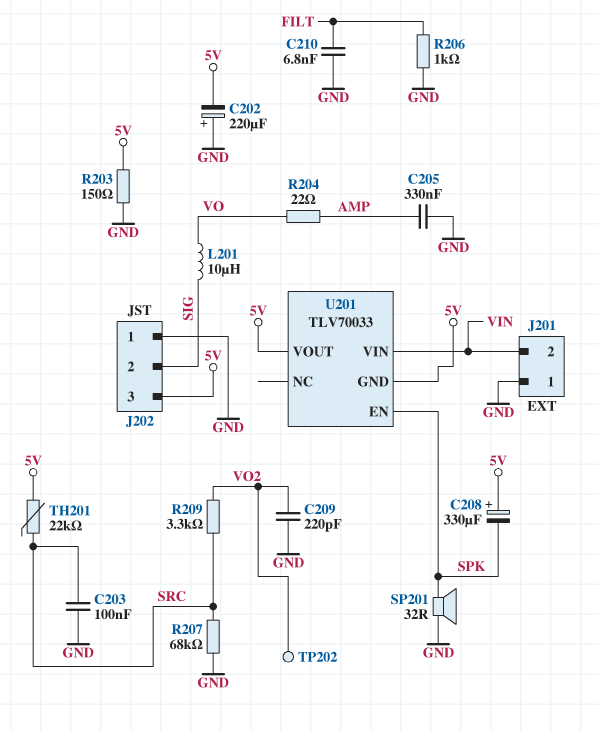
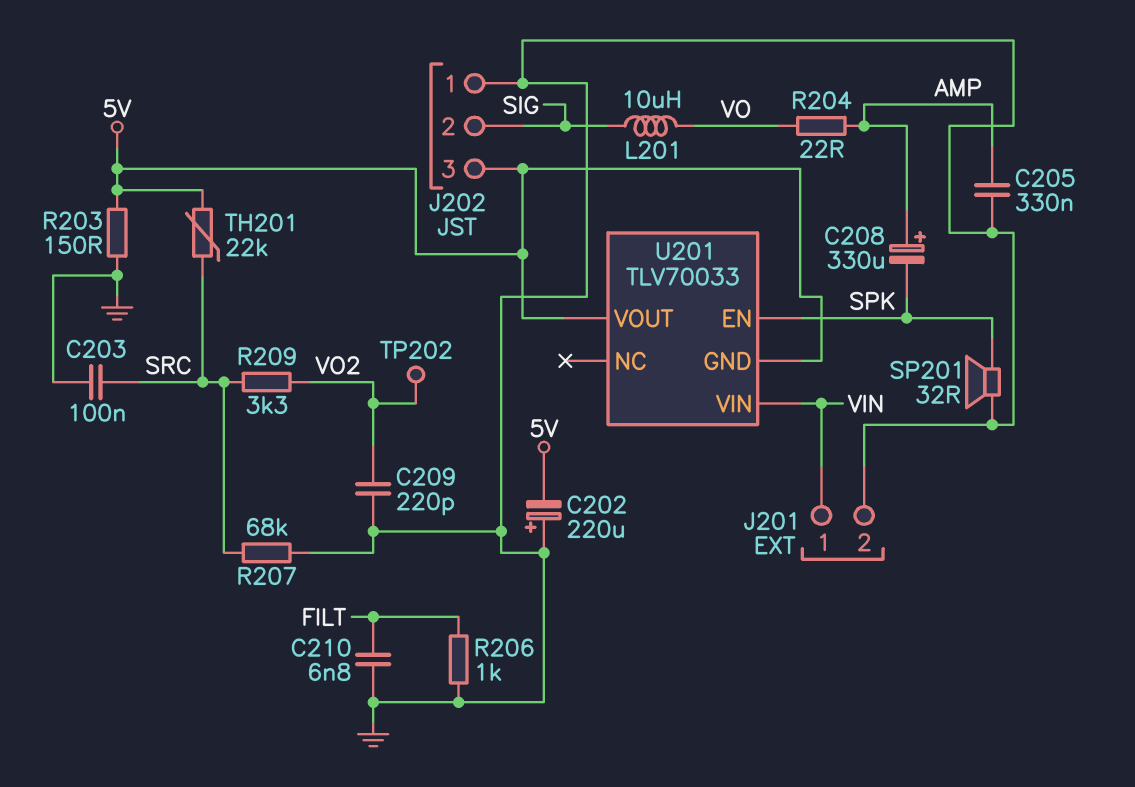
C208: 330uF (plus 5V, minus SPK) -> 330uF (plus AMP, minus SPK)
J201 pin 1: GND -> VIN
J201 pin 2: VIN -> GND

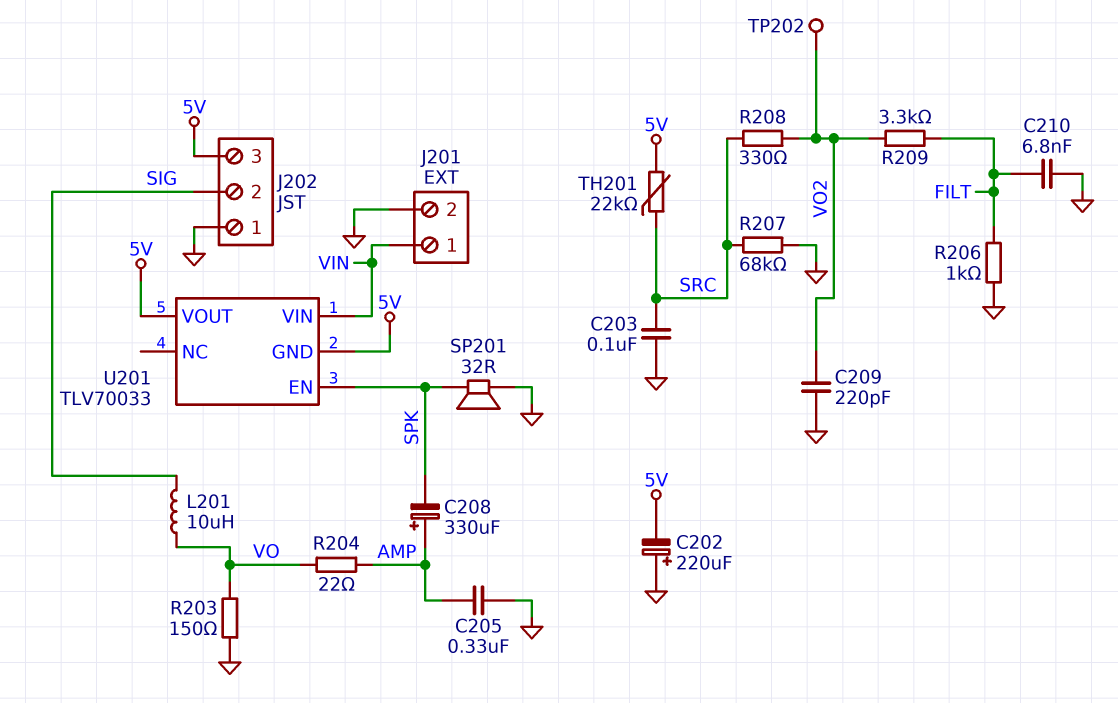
R203: 150 (5V, GND) -> 150 (GND, VO)
R208: none -> 330 (SRC, VO2)
R209: 3.3k (SRC, VO2) -> 3.3k (FILT, VO2)

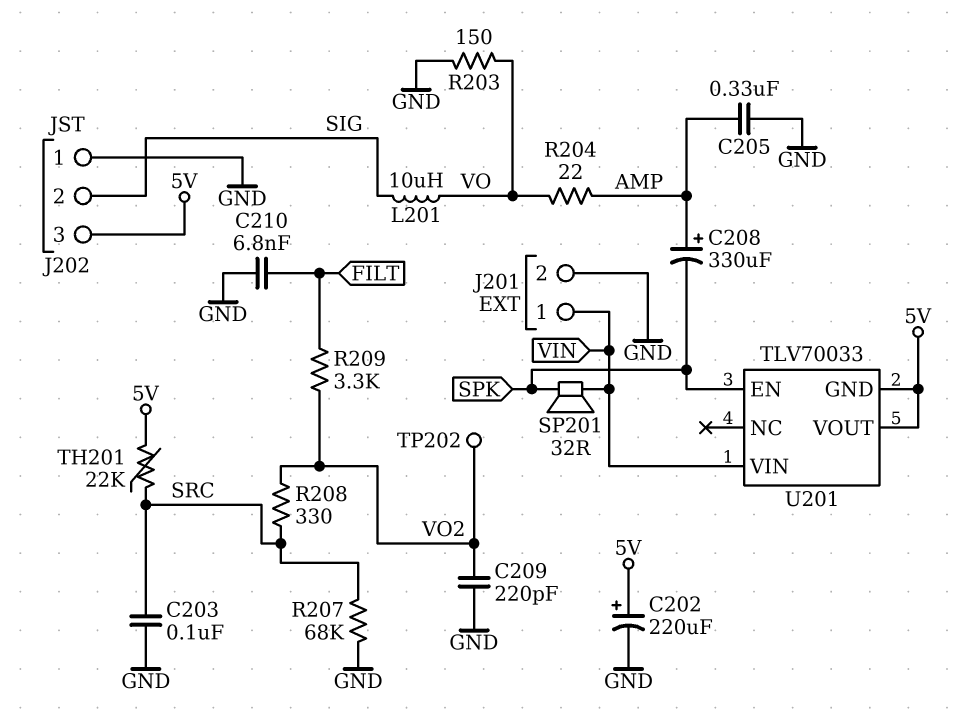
C202: 220uF (plus GND, minus 5V) -> 220uF (plus 5V, minus GND)
R206: 1k (FILT, GND) -> none
SP201: speaker 32R (GND, SPK) -> speaker 32R (SPK, VIN)

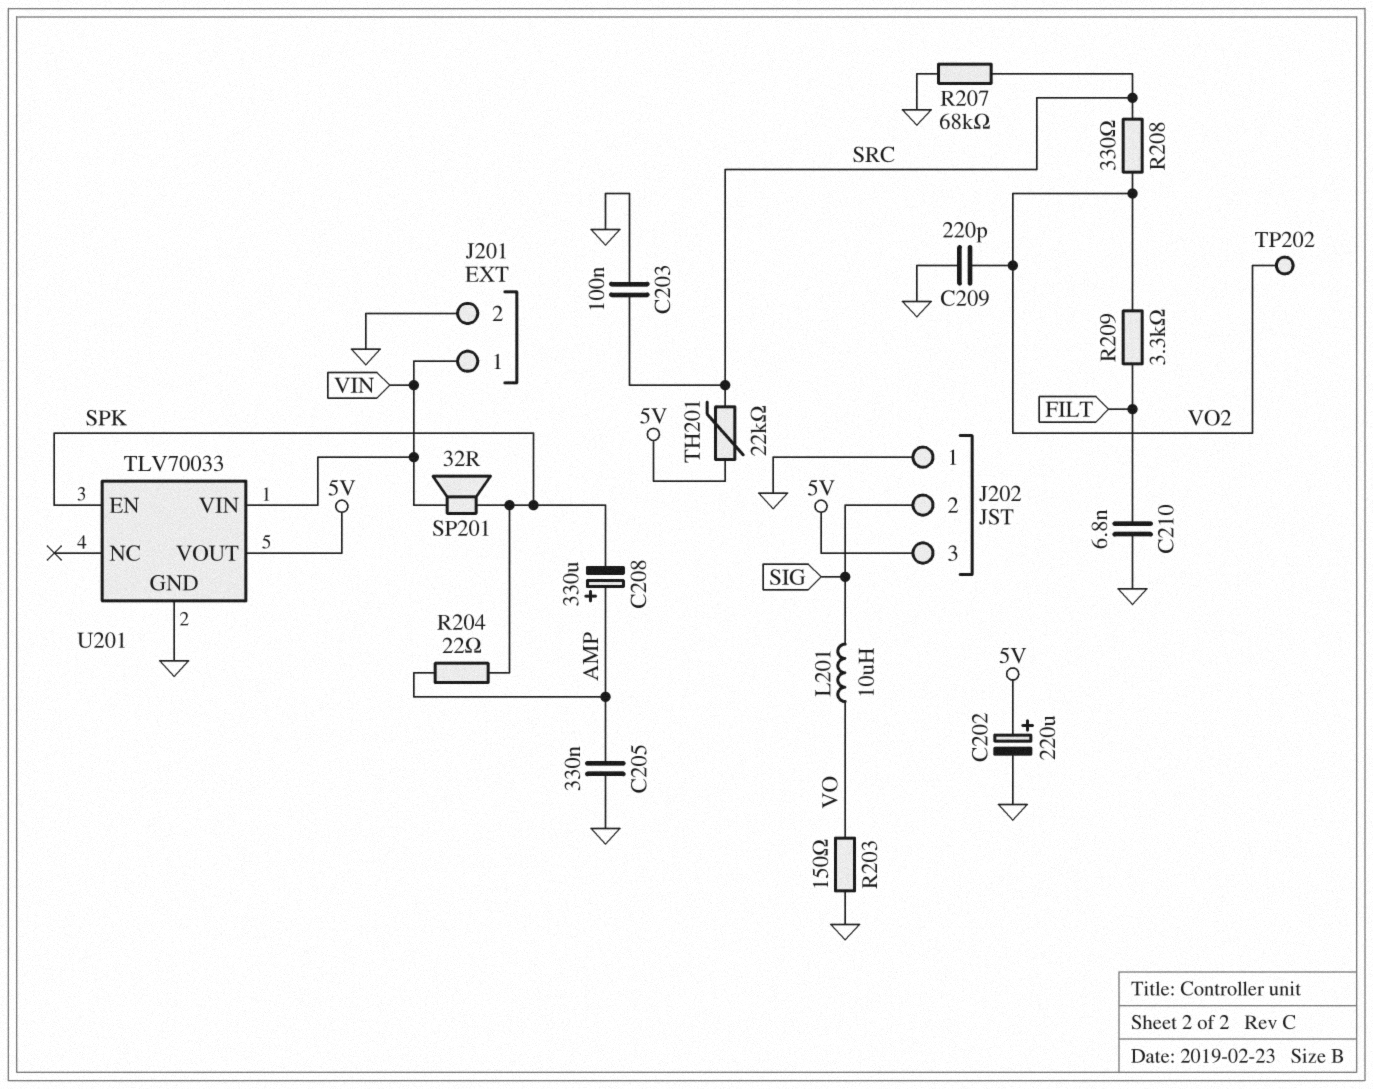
R204: 22 (AMP, VO) -> 22 (AMP, SPK)
U201 pin GND: 5V -> GND

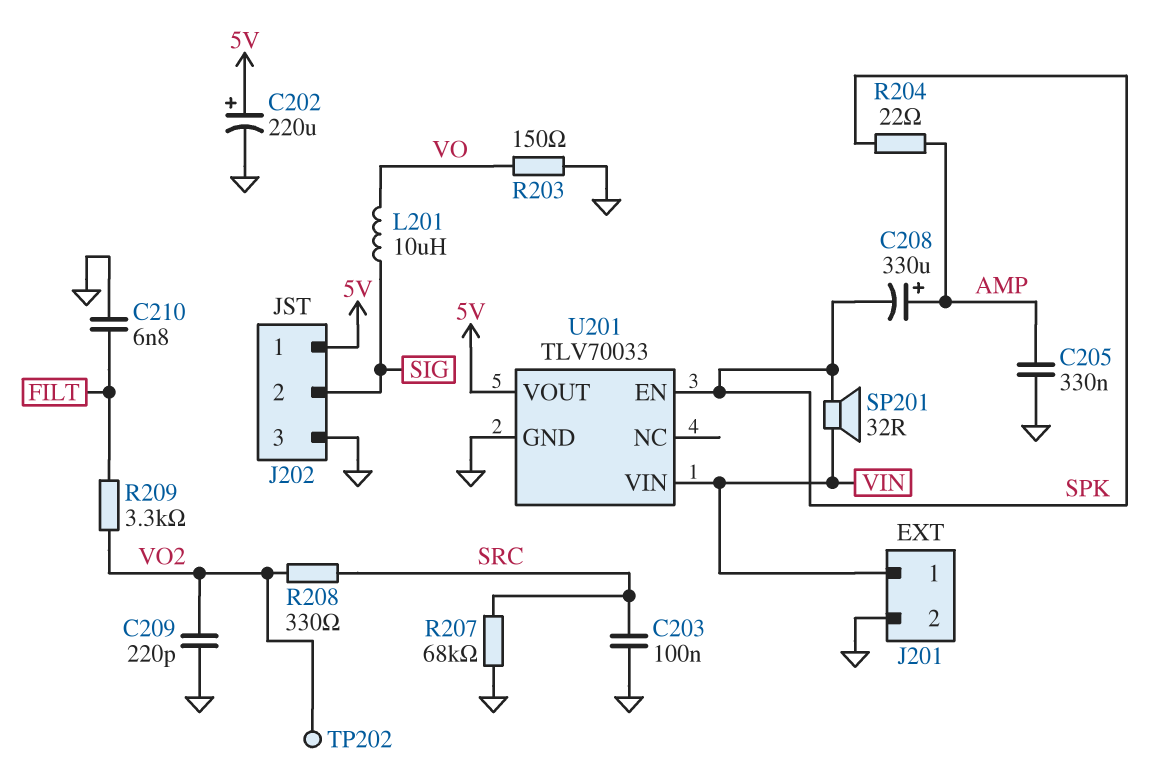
J202 pin 1: GND -> 5V
J202 pin 3: 5V -> GND
TH201: 22k (5V, SRC) -> none

